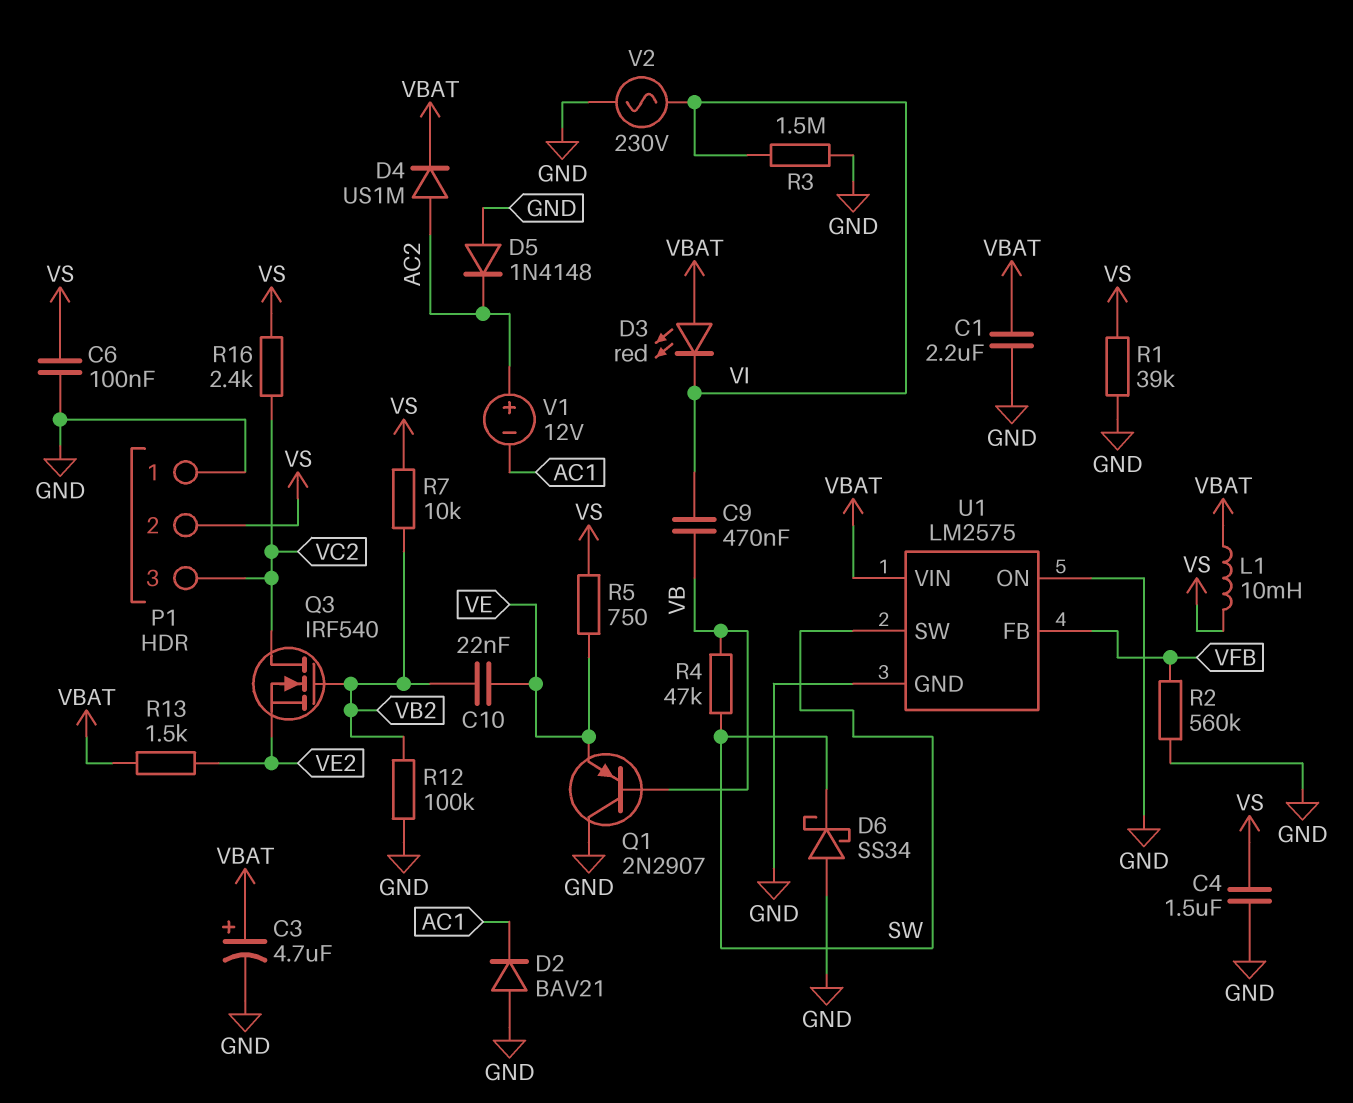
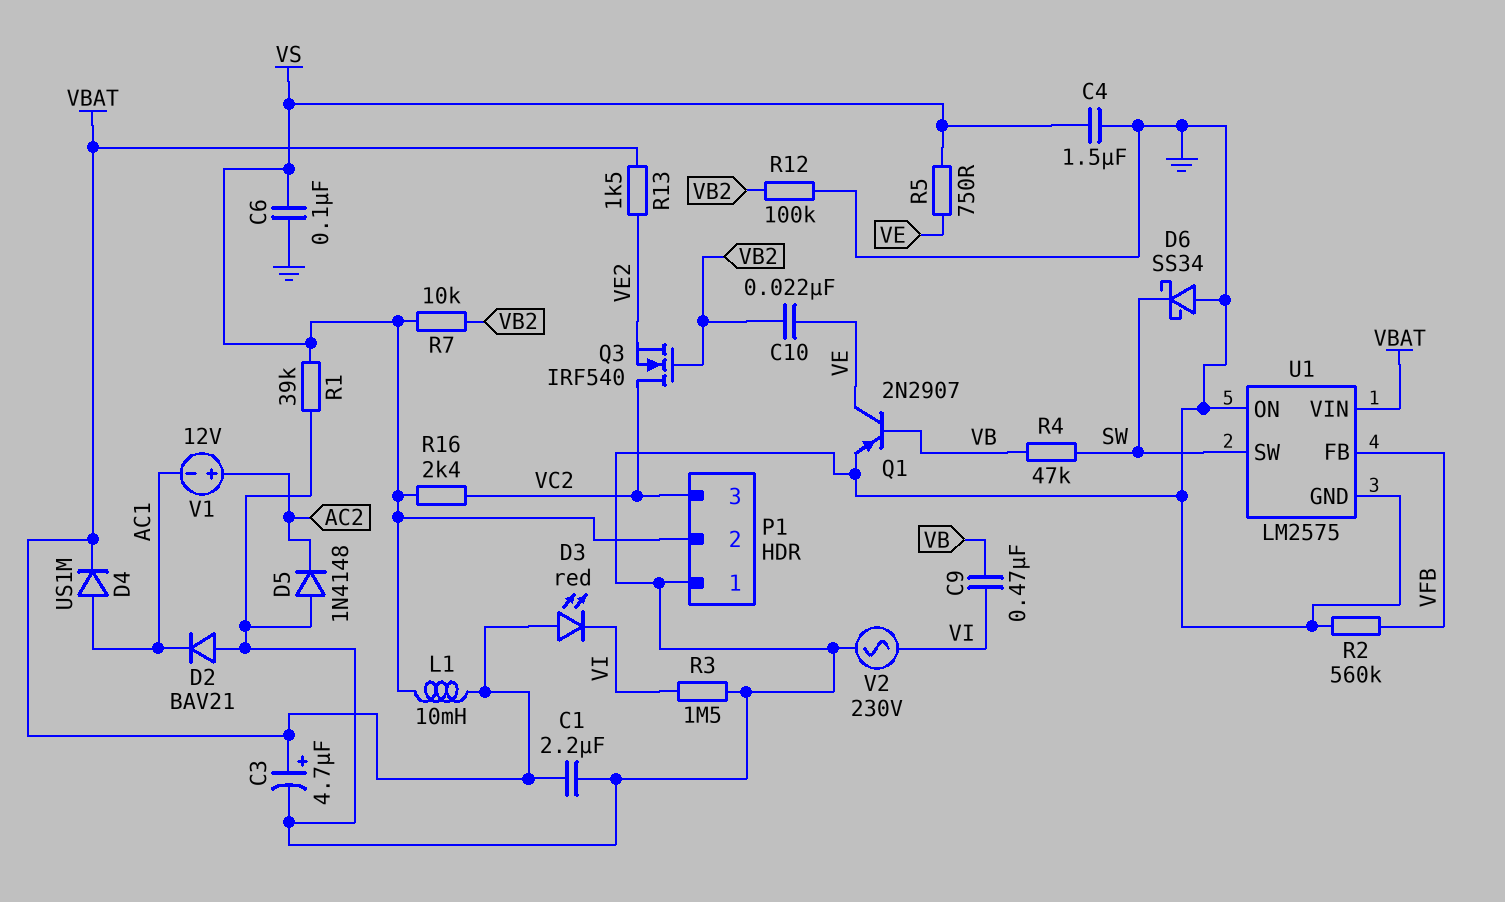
D4: diode US1M (A AC2, K VBAT) -> diode US1M (A AC1, K VBAT)
Q1: PNP 2N2907 (B VB, C GND, E VE) -> PNP 2N2907 (B VB, C VE, E GND)

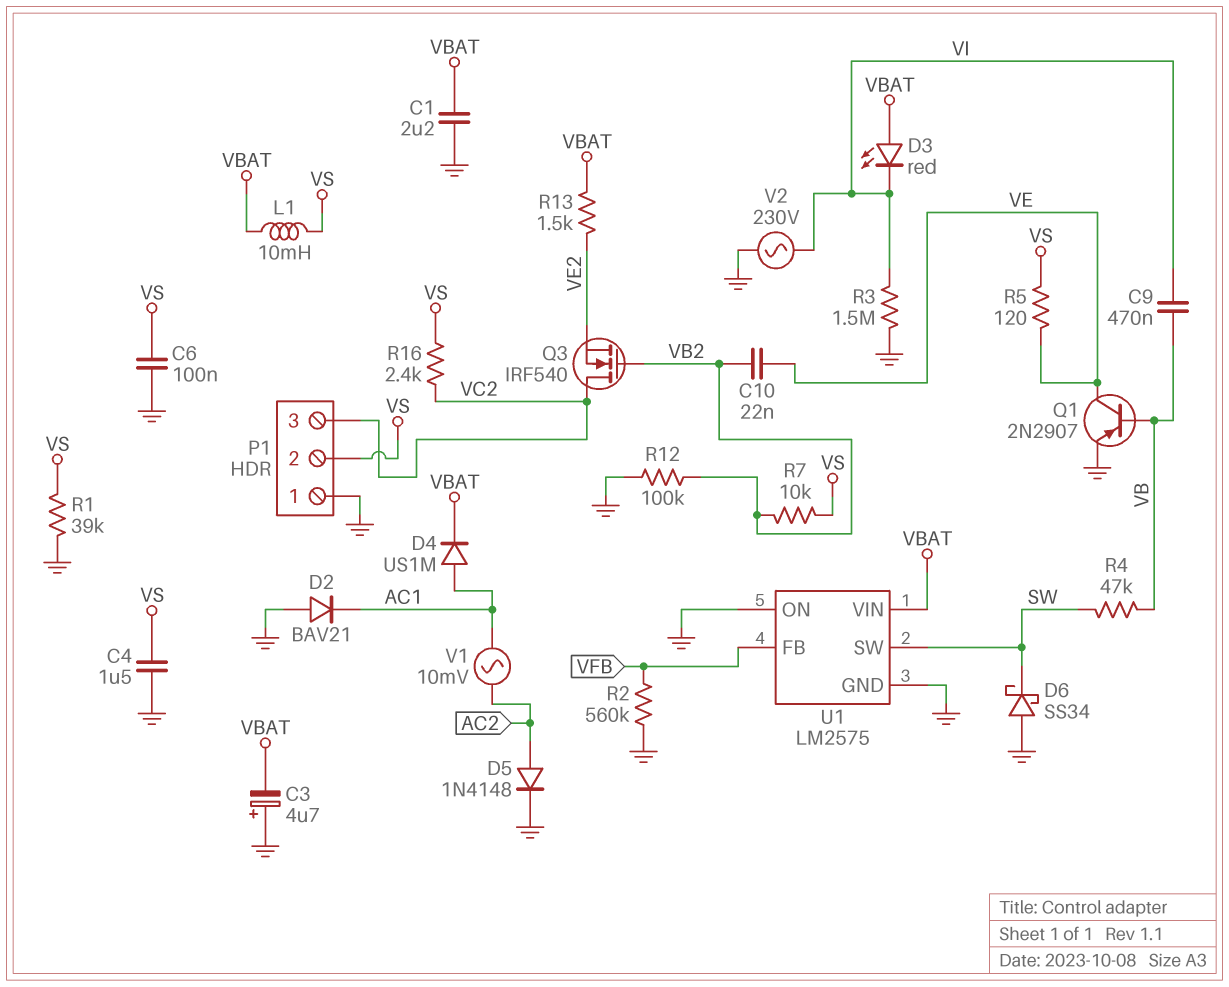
C3: 4.7uF (plus VBAT, minus GND) -> 4.7uF (plus GND, minus VBAT)
D5: diode 1N4148 (A GND, K AC2) -> diode 1N4148 (A AC2, K GND)
R5: 750 (VE, VS) -> 120 (VE, VS)
V1: 12V (plus AC2, minus AC1) -> AC 10mV (AC1, AC2)

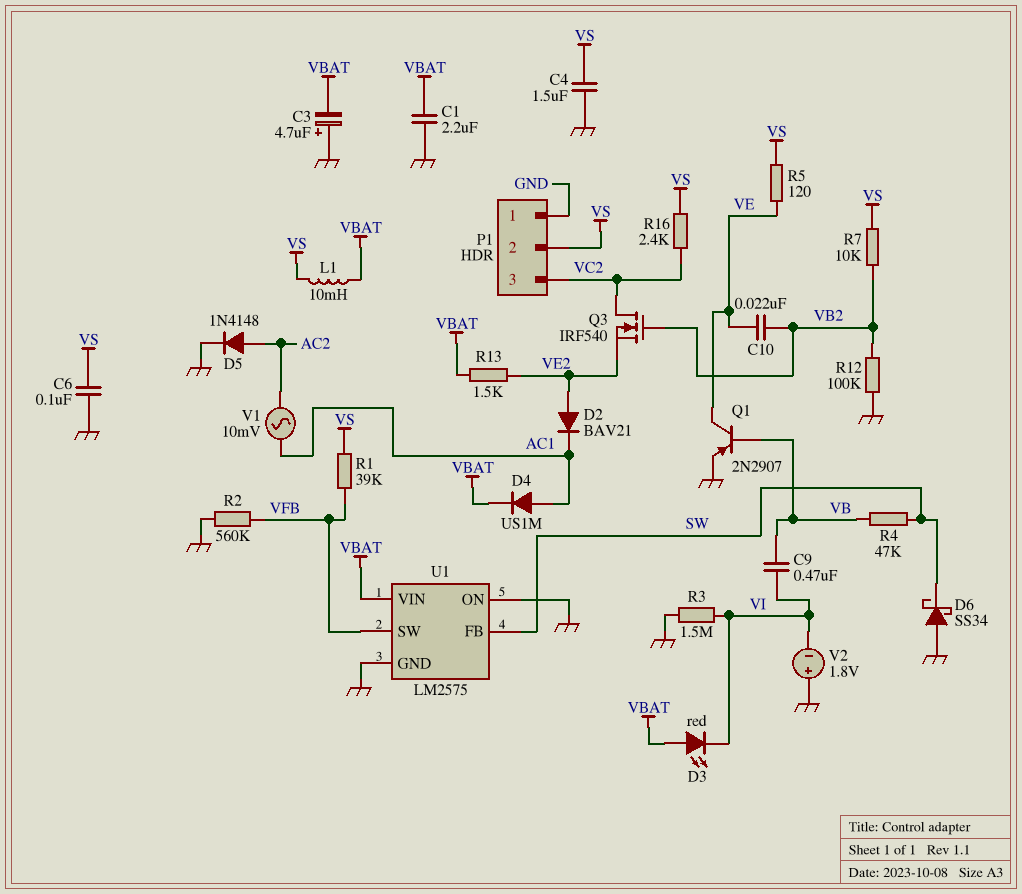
D2: diode BAV21 (A GND, K AC1) -> diode BAV21 (A VE2, K AC1)
R1: 39k (GND, VS) -> 39k (VFB, VS)
U1 pin FB: VFB -> SW
U1 pin SW: SW -> VFB
V2: AC 230V (GND, VI) -> 1.8V (plus GND, minus VI)

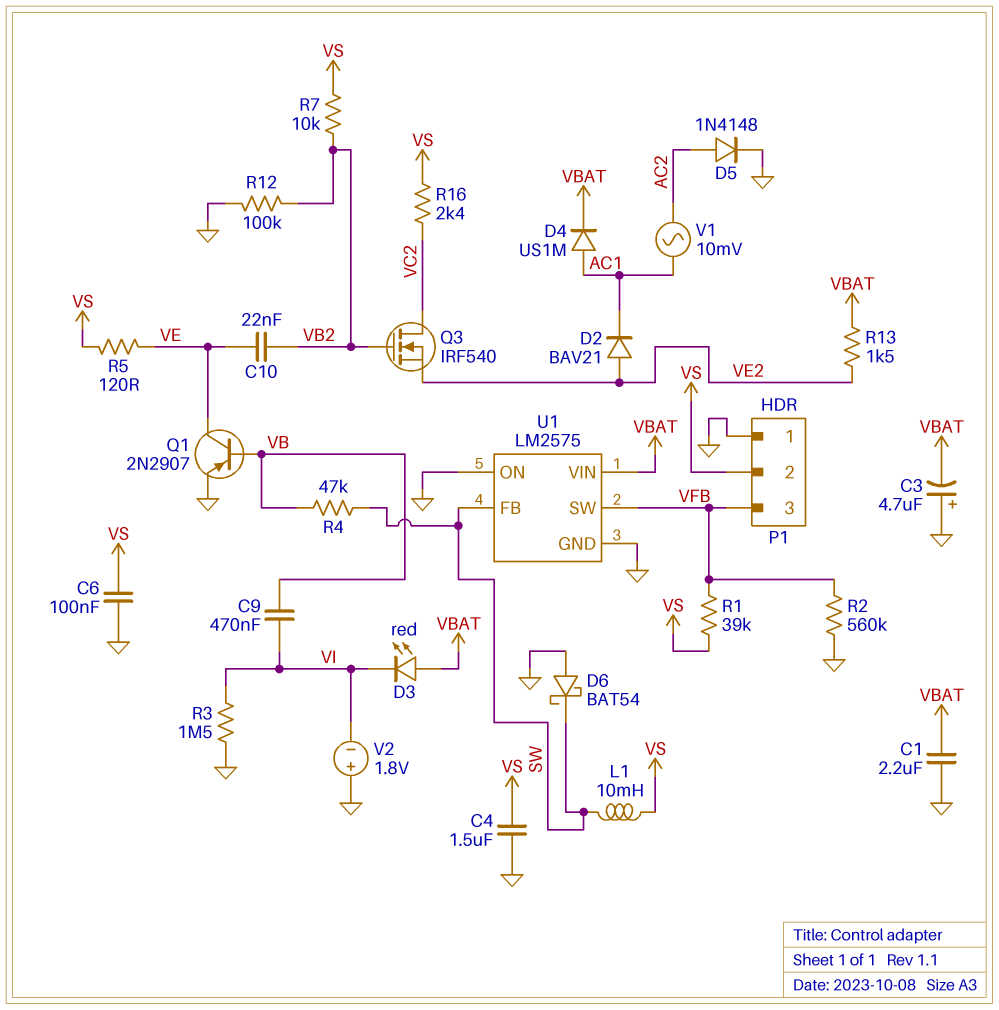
D6: schottky SS34 (A GND, K SW) -> schottky BAT54 (A GND, K SW)
L1: 10mH (VBAT, VS) -> 10mH (SW, VS)
P1 pin 3: VC2 -> VFB

